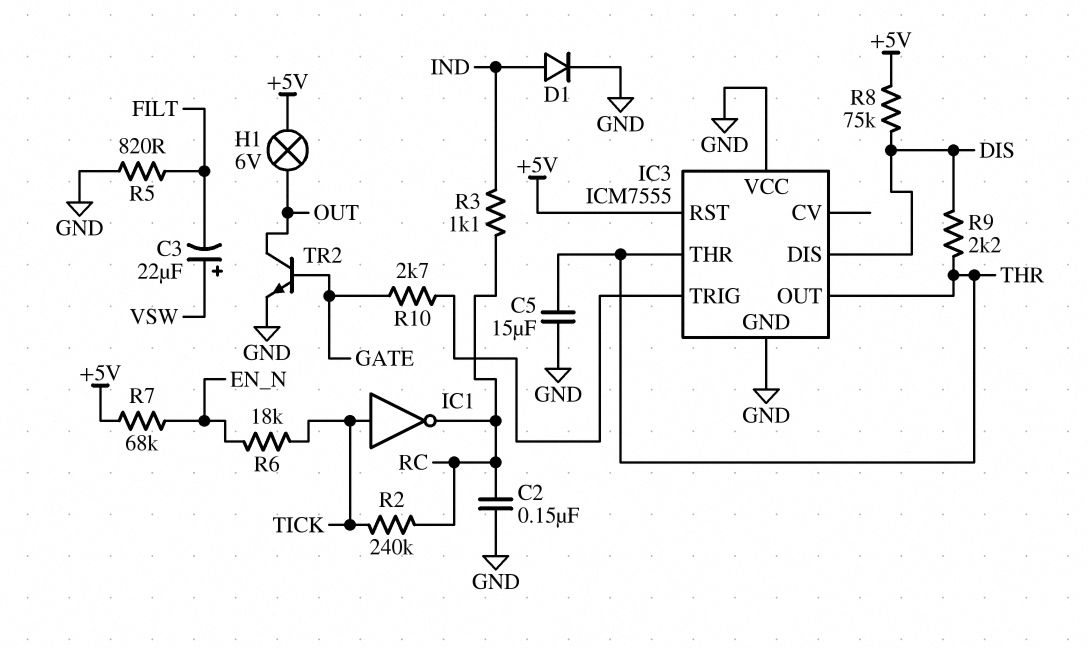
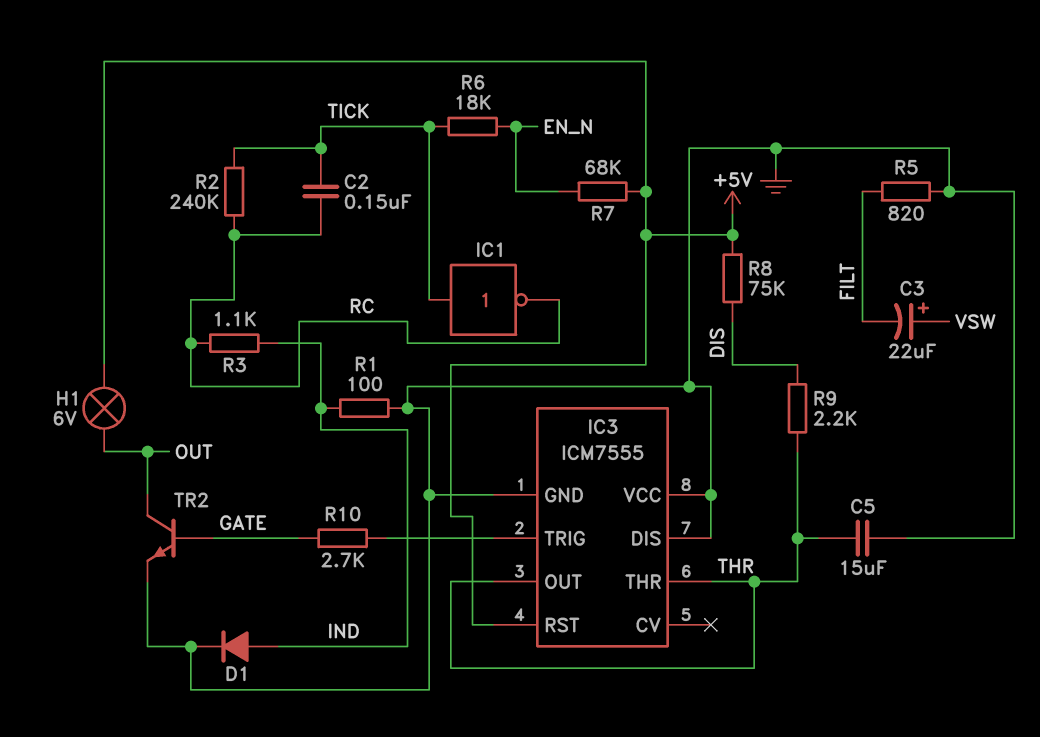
C2: 150nF (GND, RC) -> 150nF (RC, TICK)
IC3 pin DIS: DIS -> GND
R1: none -> 100 (GND, IND)

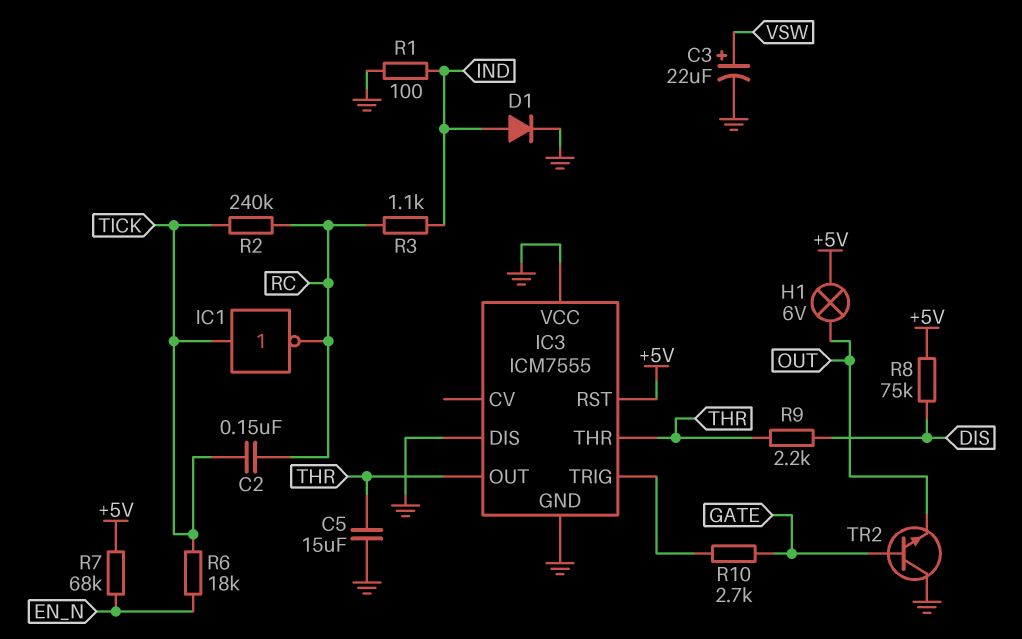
C3: 22uF (plus VSW, minus FILT) -> 22uF (plus VSW, minus GND)
R5: 820 (FILT, GND) -> none
TR2: NPN (B GATE, C OUT, E GND) -> NPN (B GATE, C GND, E OUT)

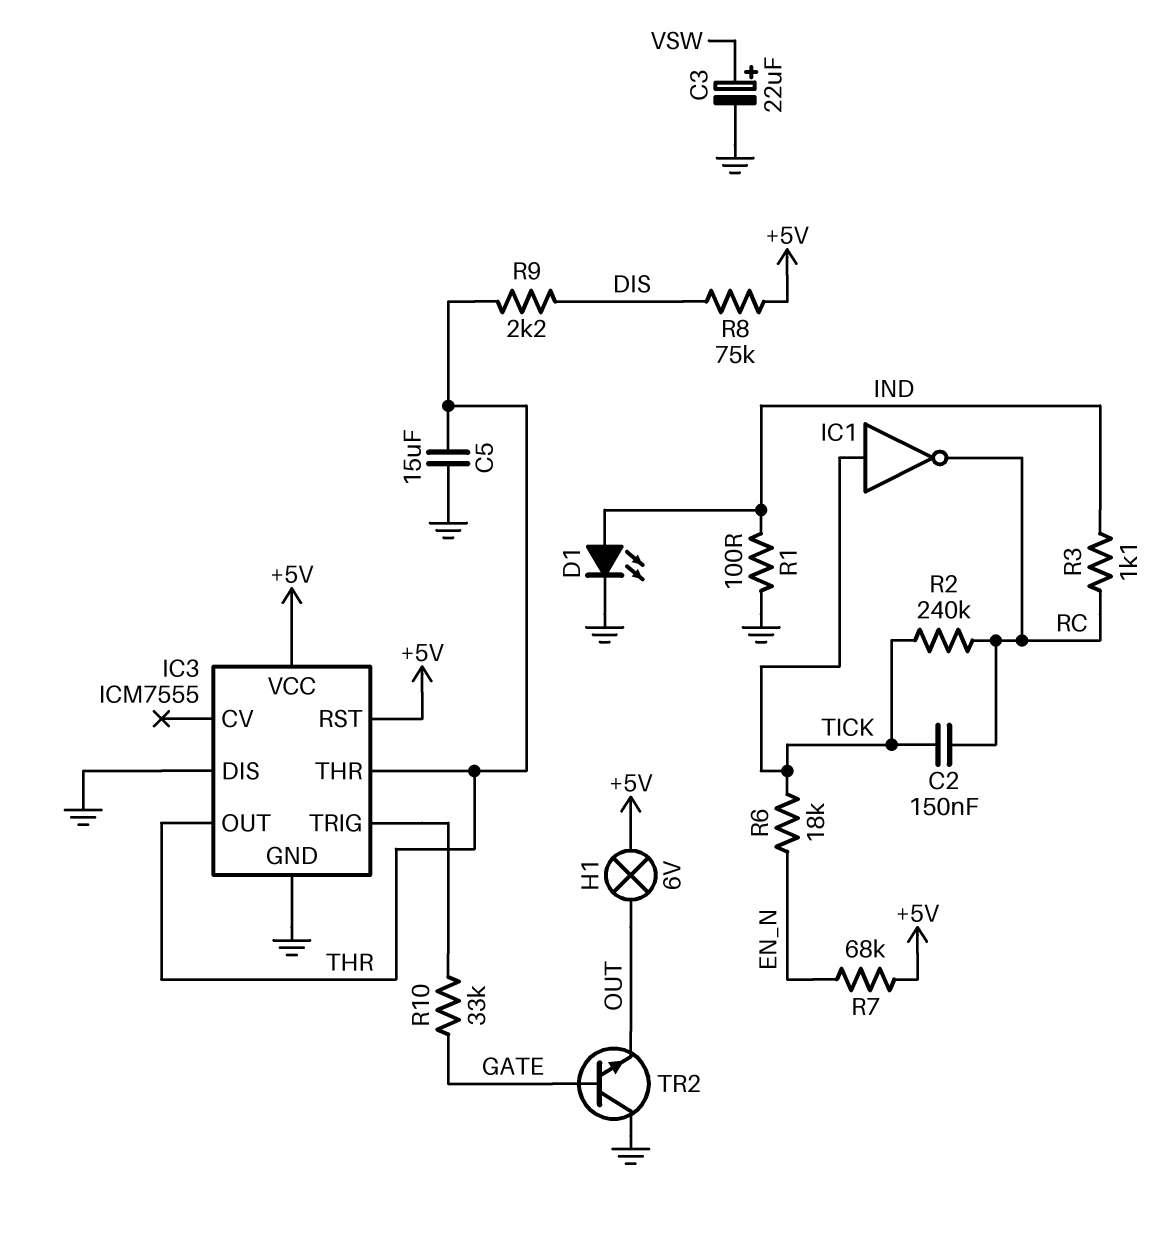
D1: diode (A IND, K GND) -> LED (A IND, K GND)
IC3 pin VCC: GND -> +5V
R10: 2.7k (GATE, IC3/TRIG) -> 33k (GATE, IC3/TRIG)

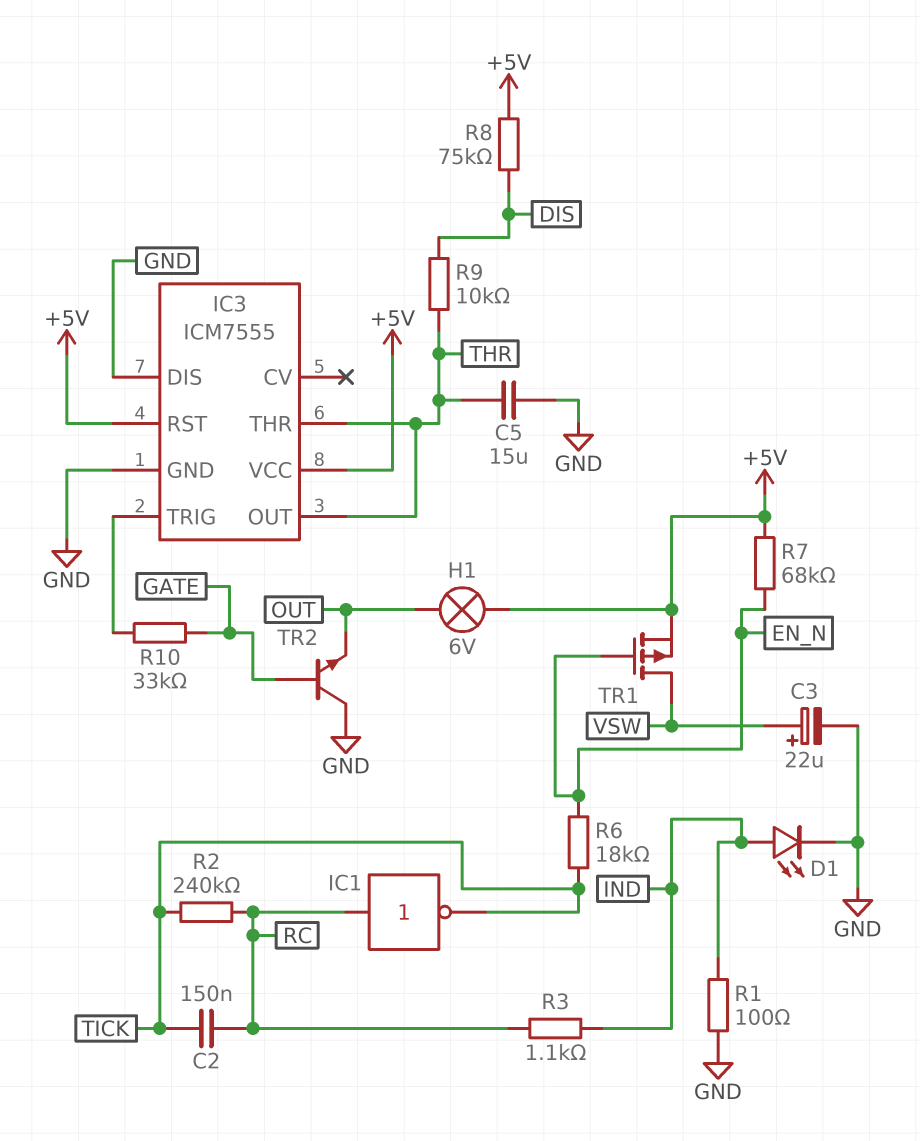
IC1: NOT (in TICK, out RC) -> NOT (in RC, out TICK)
R9: 2.2k (DIS, THR) -> 10k (DIS, THR)
TR1: none -> PMOS (G EN_N, D VSW, S +5V)

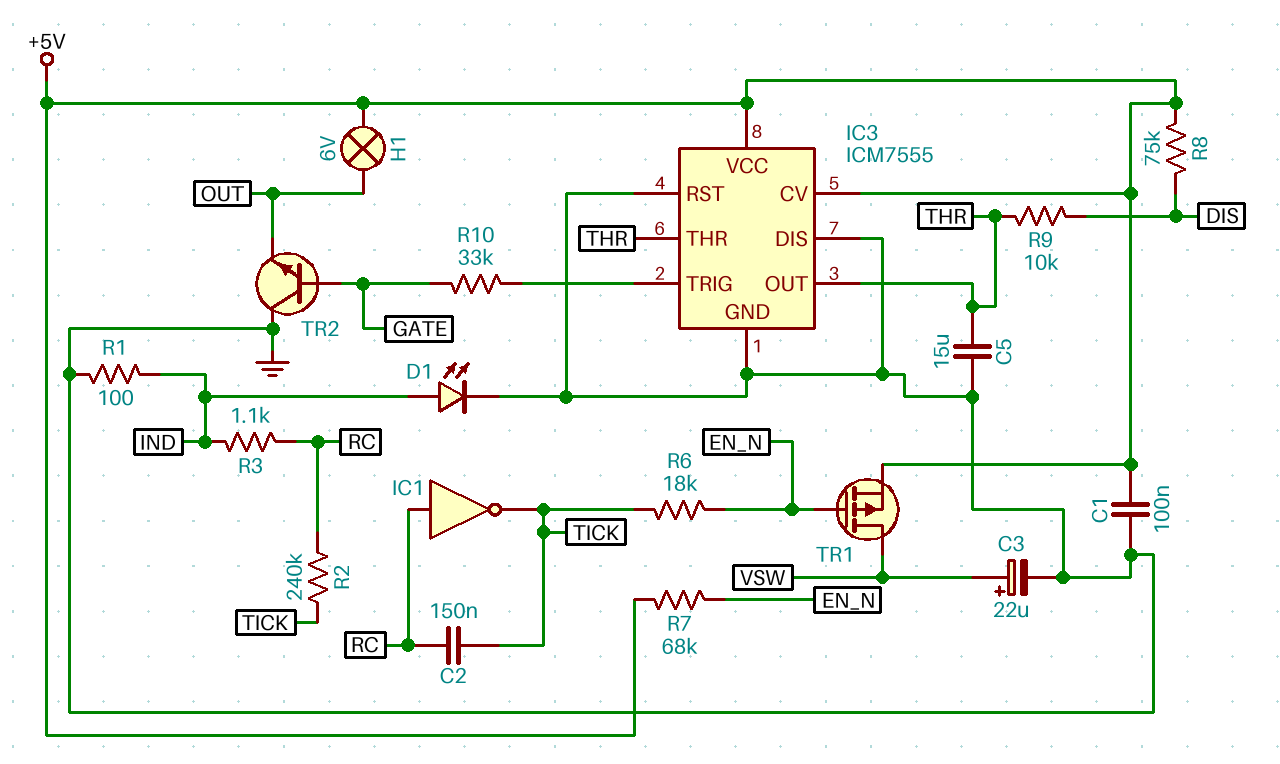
C1: none -> 100nF (+5V, GND)
IC3 pin CV: none -> +5V
IC3 pin RST: +5V -> GND

